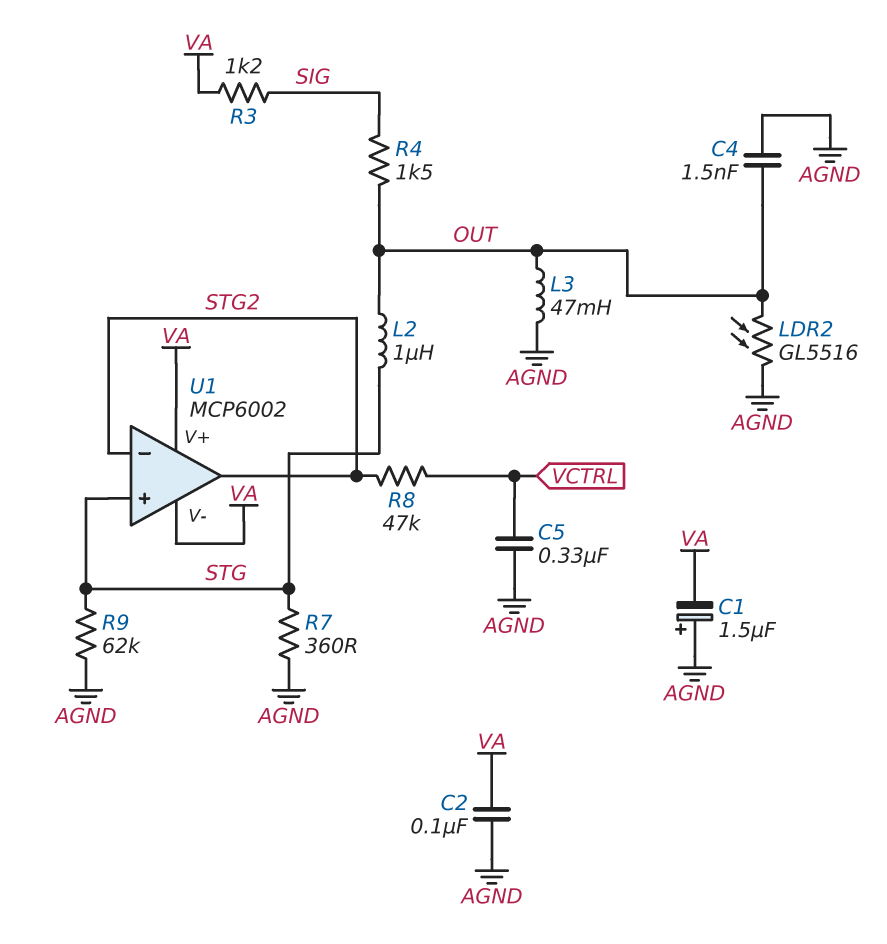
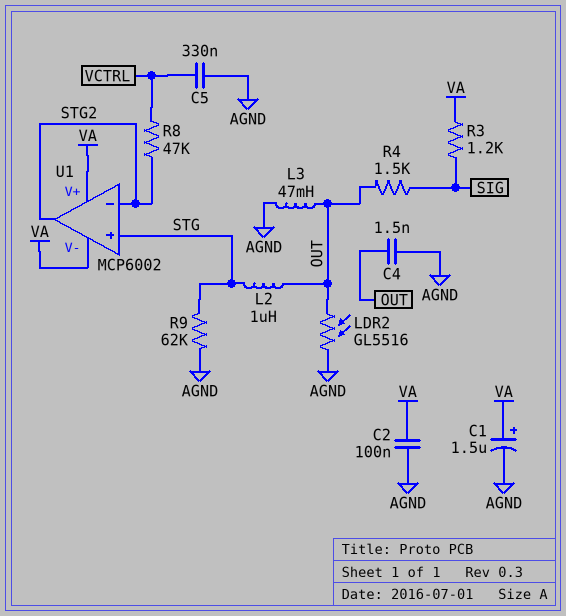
C1: 1.5uF (plus AGND, minus VA) -> 1.5uF (plus VA, minus AGND)
R7: 360 (AGND, STG) -> none

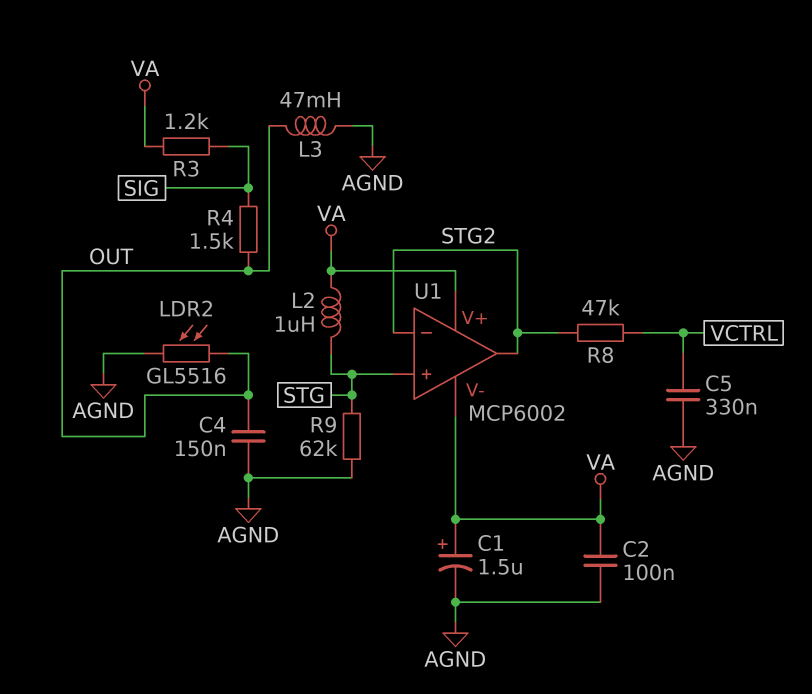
C4: 1.5nF (AGND, OUT) -> 150nF (AGND, OUT)
L2: 1uH (OUT, STG) -> 1uH (STG, VA)

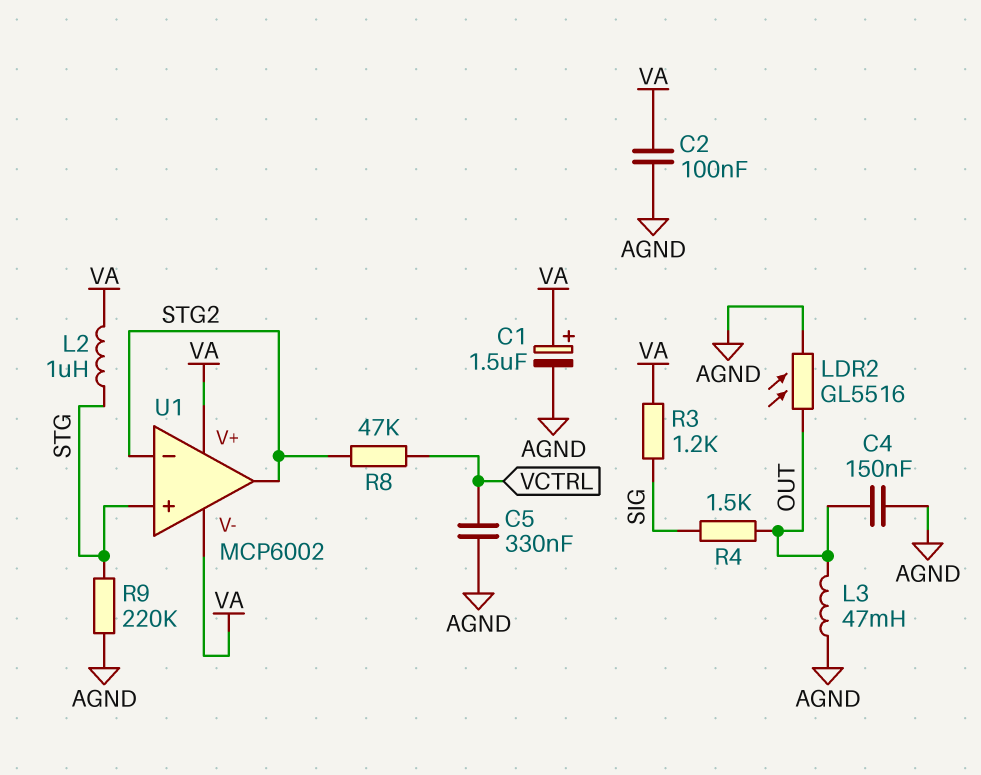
R9: 62k (AGND, STG) -> 220k (AGND, STG)

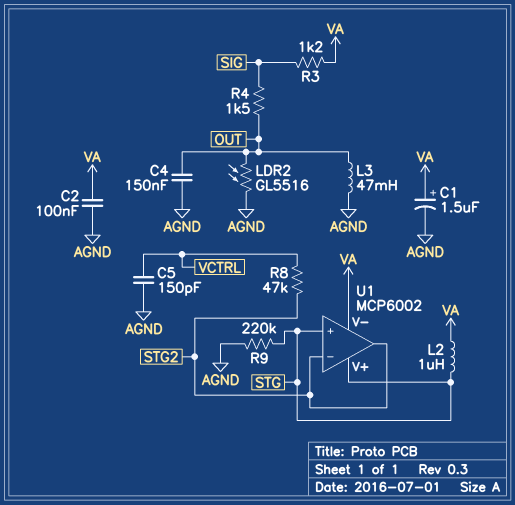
C5: 330nF (AGND, VCTRL) -> 150pF (AGND, VCTRL)
U1 pin V+: VA -> STG

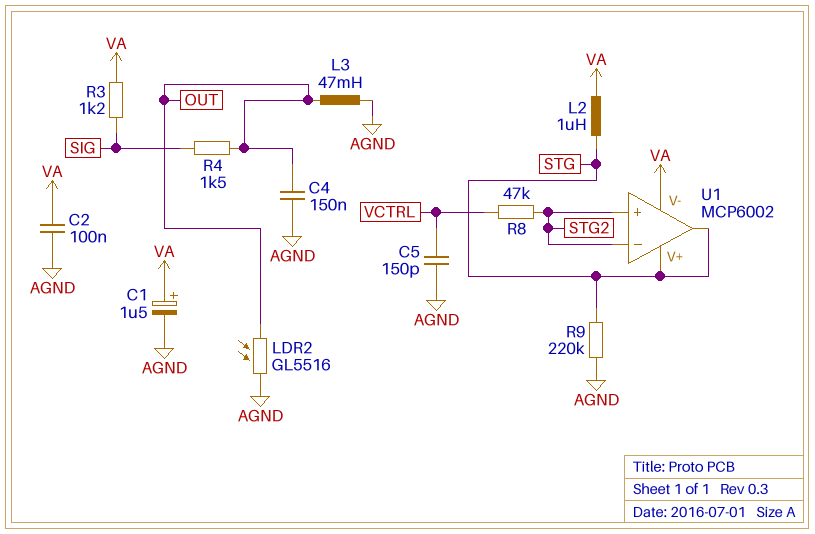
U1 pin in+: STG -> STG2
U1 pin out: STG2 -> STG

